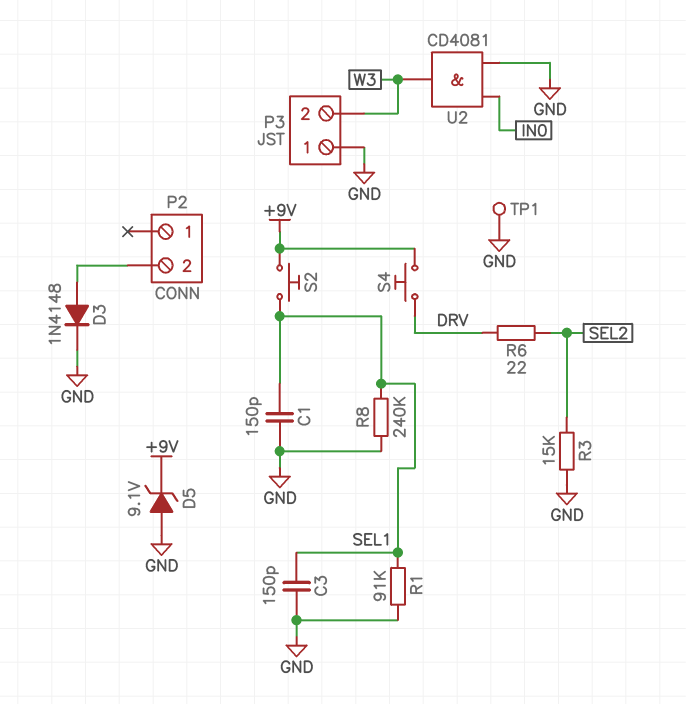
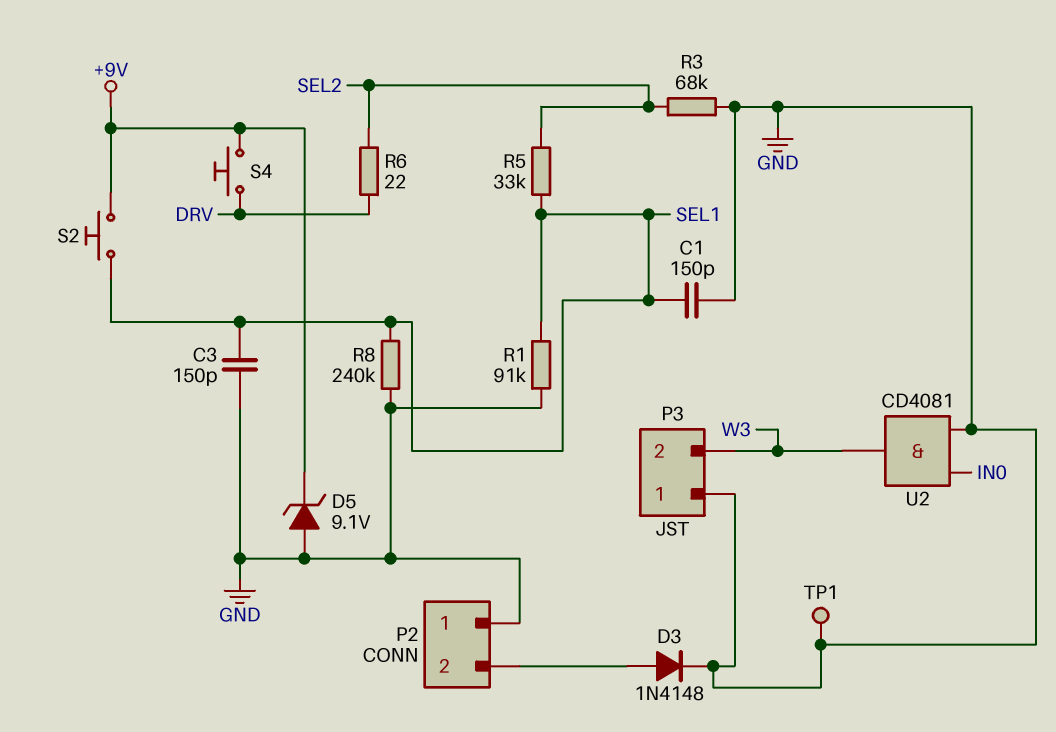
P2 pin 1: none -> GND
R3: 15k (GND, SEL2) -> 68k (GND, SEL2)
R5: none -> 33k (SEL1, SEL2)

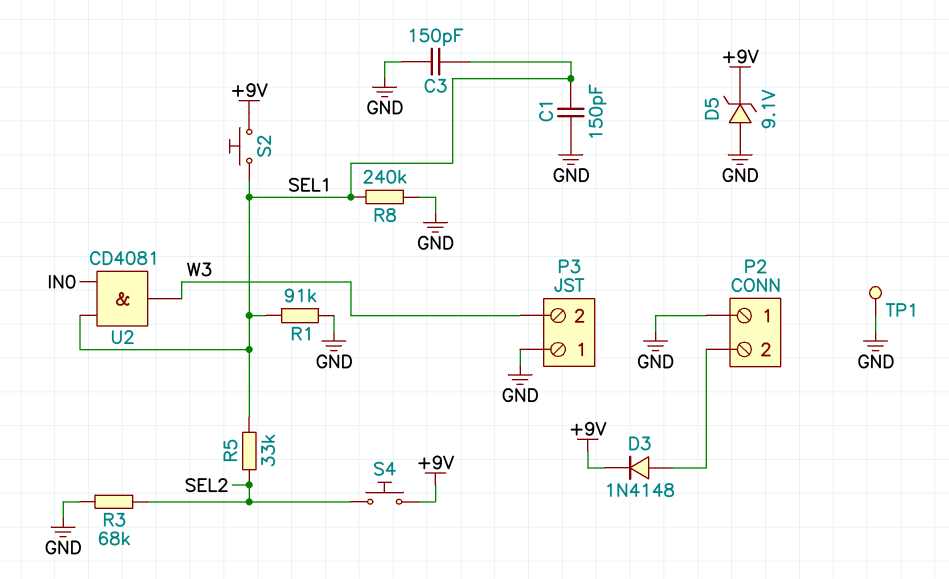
D3: diode 1N4148 (A P2/2, K GND) -> diode 1N4148 (A P2/2, K +9V)
R6: 22 (DRV, SEL2) -> none
S4: button (+9V, DRV) -> button (+9V, SEL2)
U2: AND CD4081 (in GND, in IN0, out W3) -> AND CD4081 (in IN0, in SEL1, out W3)

